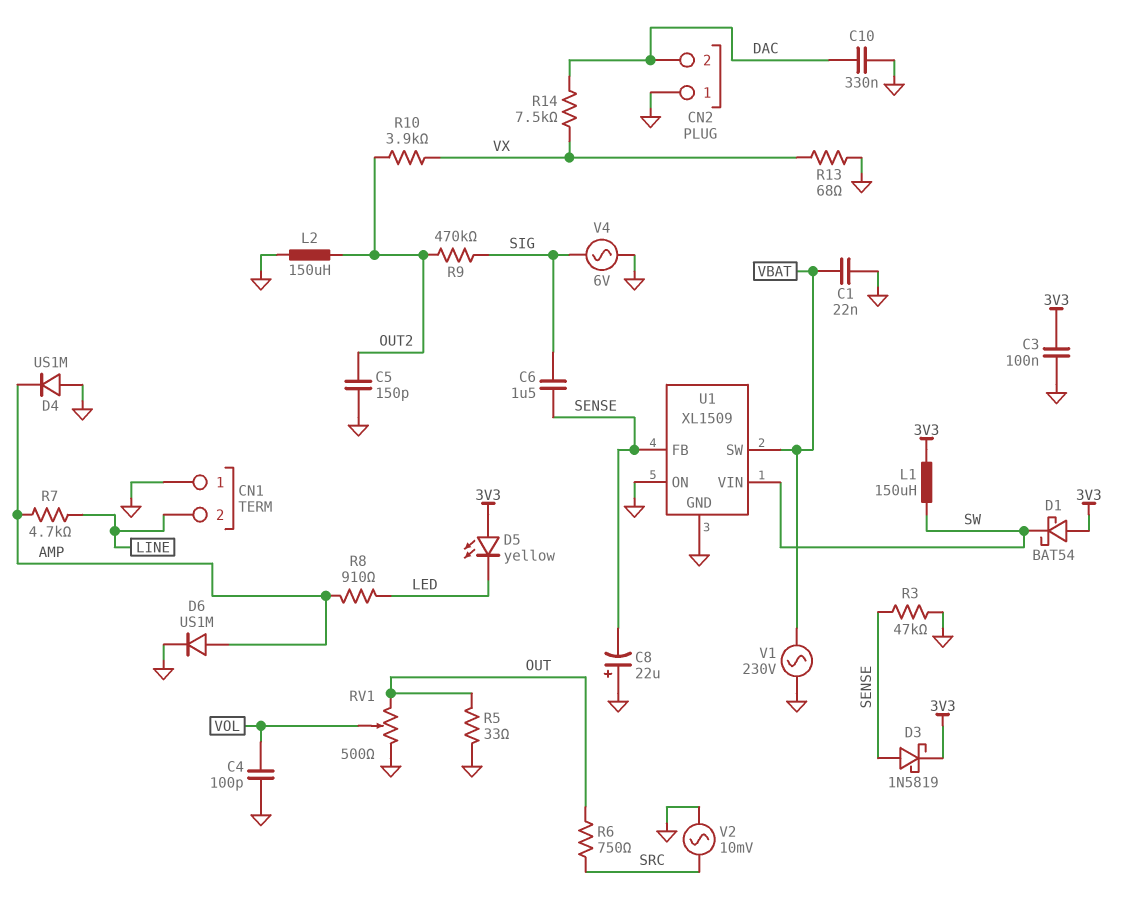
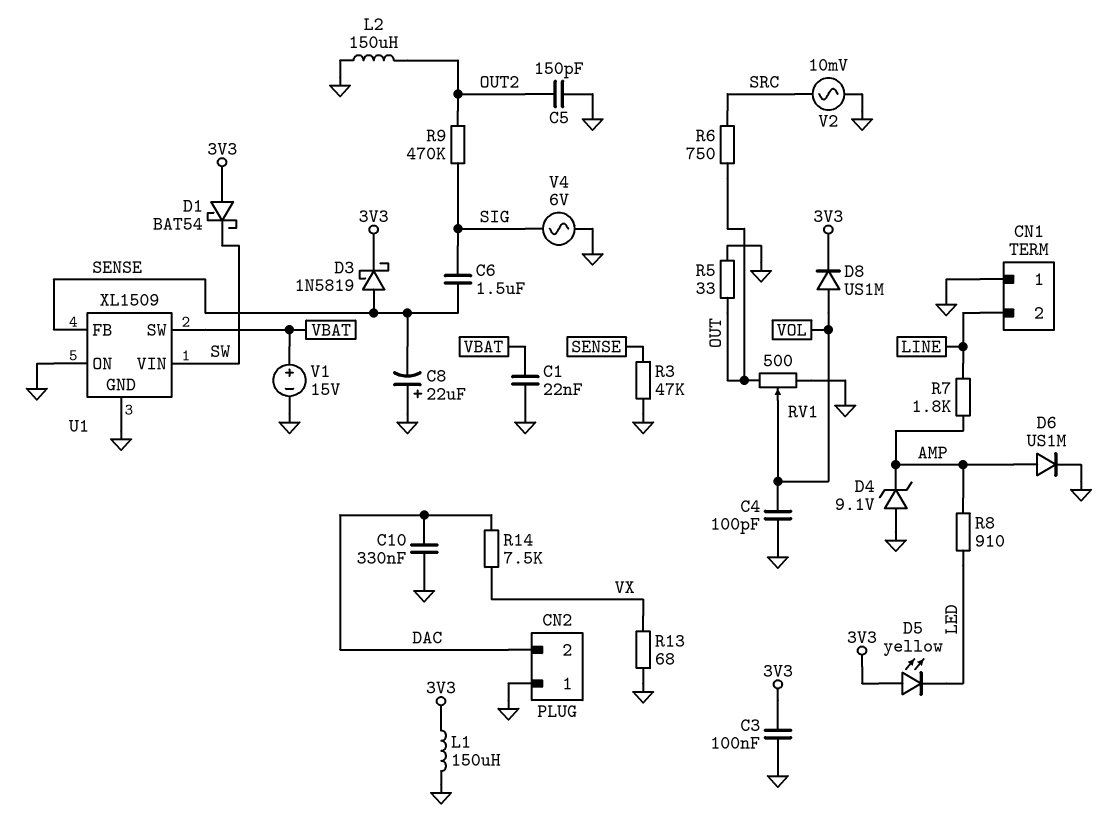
D4: diode US1M (A GND, K AMP) -> zener 9.1V (A GND, K AMP)
D8: none -> diode US1M (A VOL, K 3V3)
L1: 150uH (3V3, SW) -> 150uH (3V3, GND)
R7: 4.7k (AMP, LINE) -> 1.8k (AMP, LINE)
R10: 3.9k (OUT2, VX) -> none
V1: AC 230V (GND, VBAT) -> 15V (plus VBAT, minus GND)

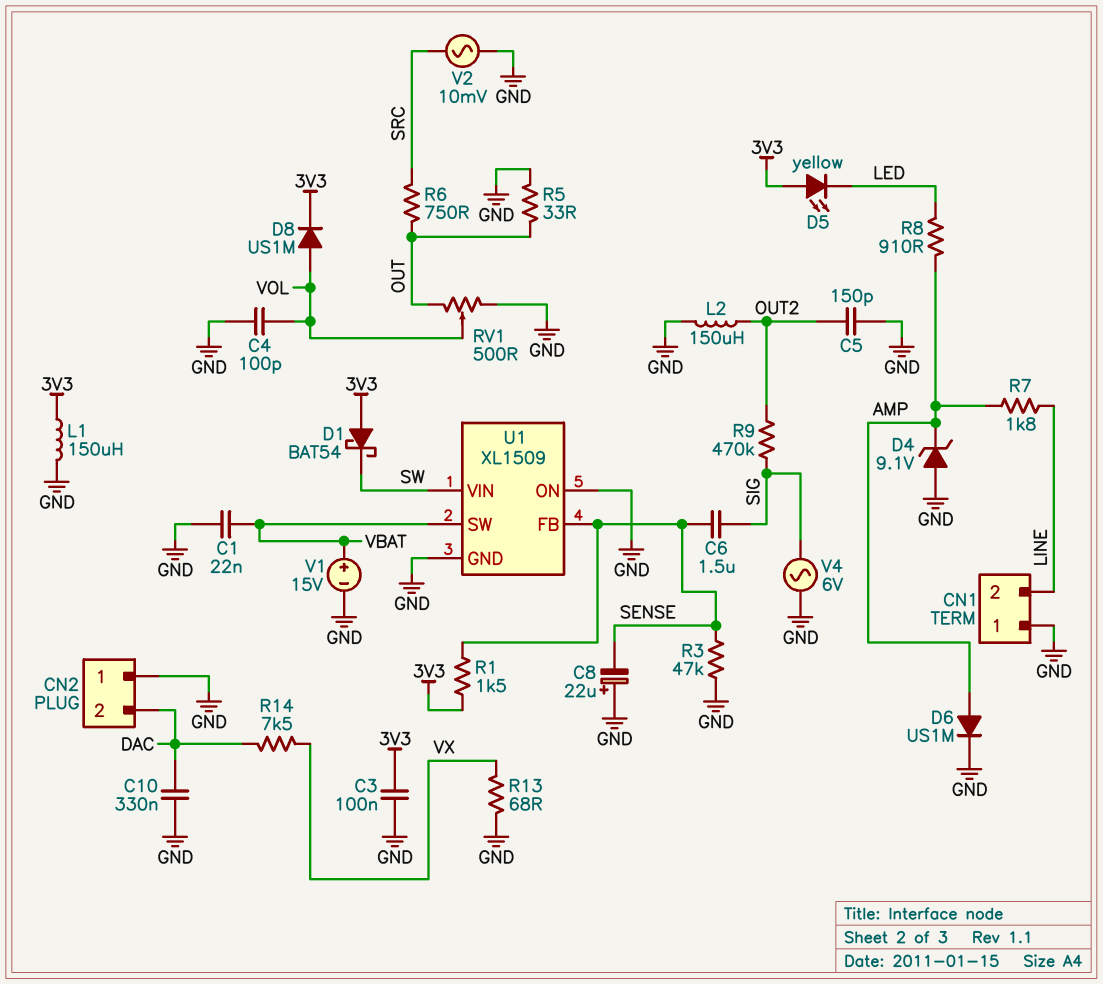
D3: schottky 1N5819 (A SENSE, K 3V3) -> none
R1: none -> 1.5k (3V3, SENSE)

